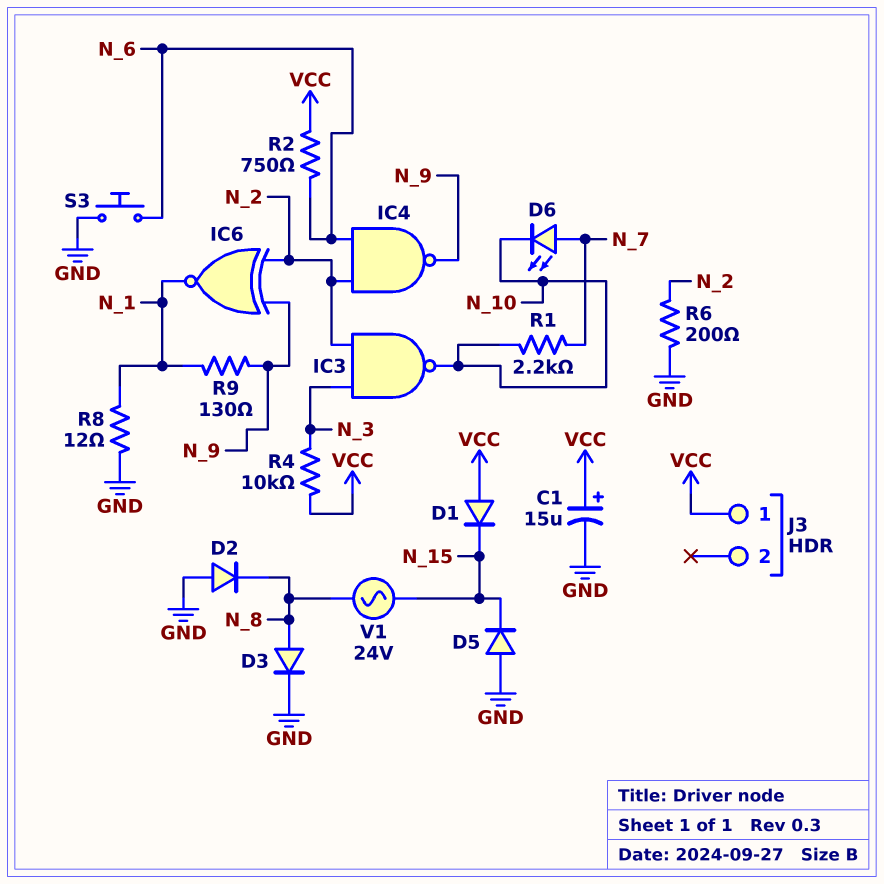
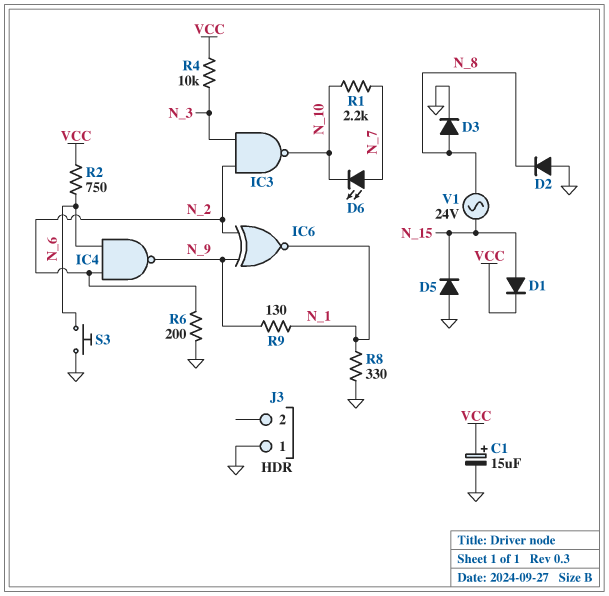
D1: diode (A VCC, K N_15) -> diode (A N_15, K VCC)
J3 pin 1: VCC -> GND
R8: 12 (GND, N_1) -> 330 (GND, N_1)

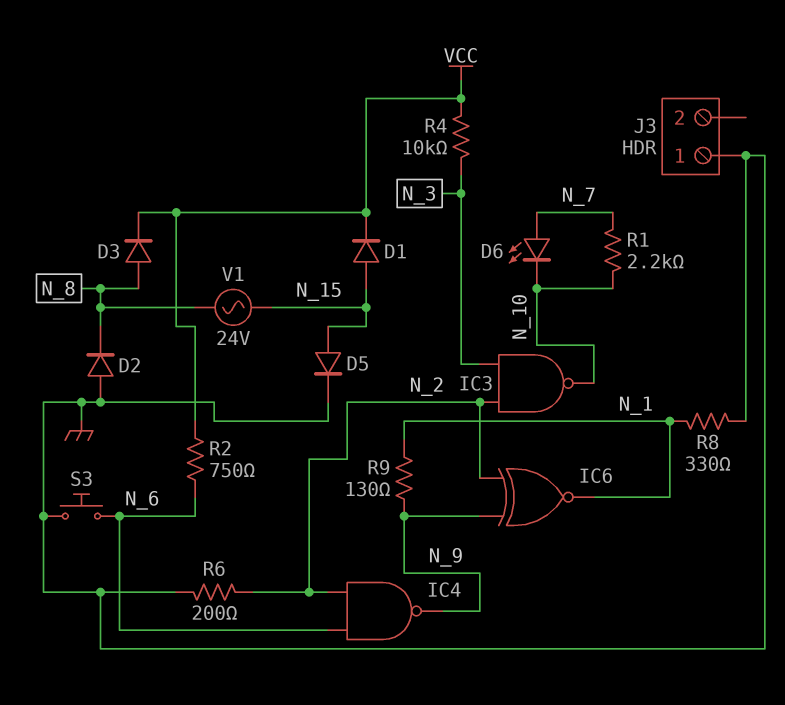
C1: 15uF (plus VCC, minus GND) -> none
D3: diode (A N_8, K GND) -> diode (A N_8, K VCC)
D5: diode (A GND, K N_15) -> diode (A N_15, K GND)

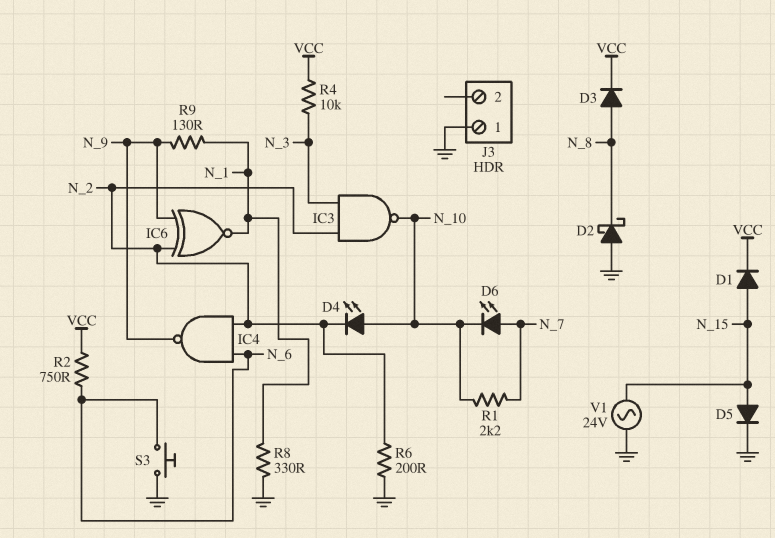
D2: diode (A GND, K N_8) -> schottky (A GND, K N_8)
D4: none -> LED (A N_10, K N_2)
V1: AC 24V (N_8, N_15) -> AC 24V (GND, N_15)

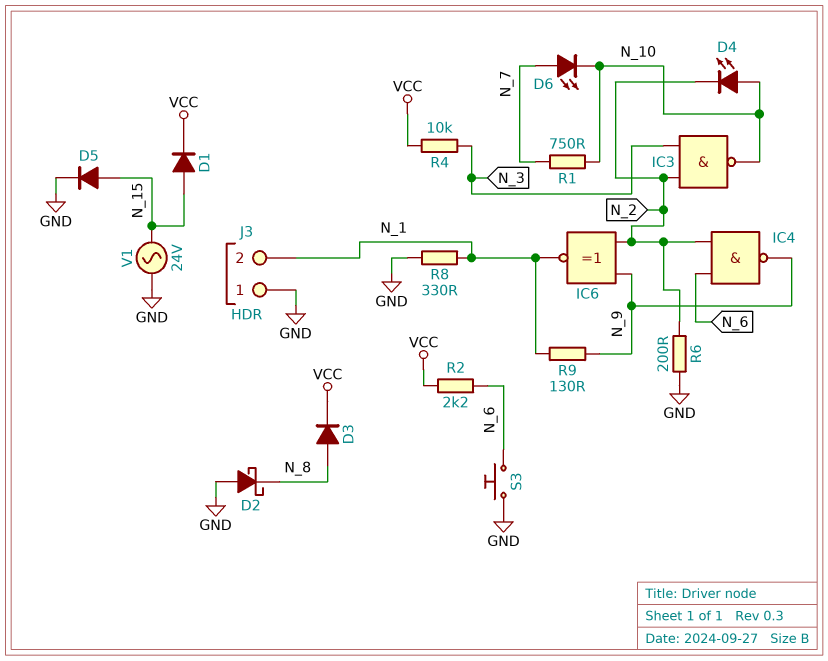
J3 pin 2: none -> N_1
R1: 2.2k (N_7, N_10) -> 750 (N_7, N_10)
R2: 750 (N_6, VCC) -> 2.2k (N_6, VCC)

